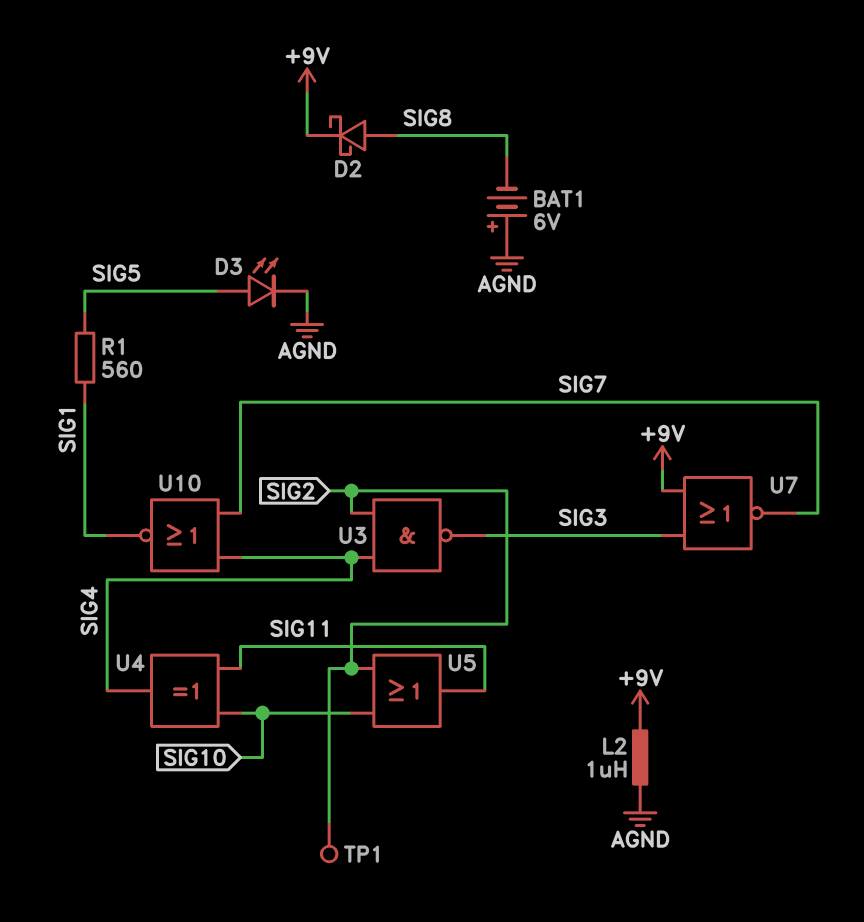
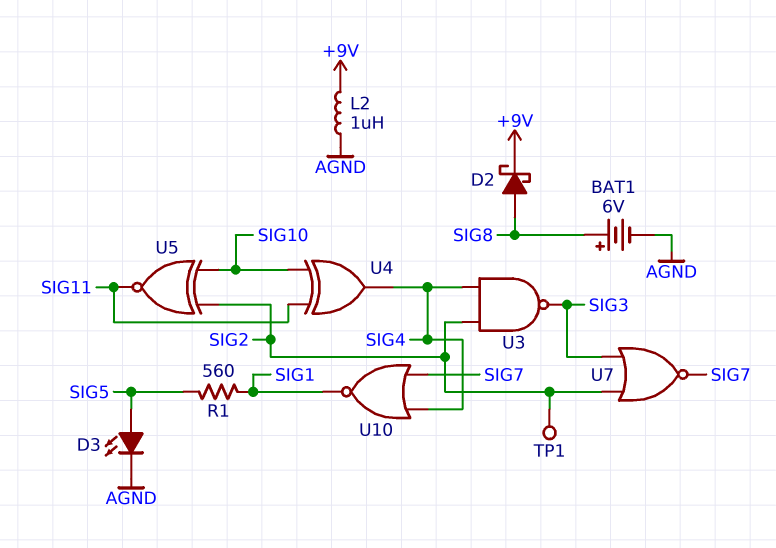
BAT1: 6V (plus AGND, minus SIG8) -> 6V (plus SIG8, minus AGND)
U5: OR (in SIG2, in SIG10, out SIG11) -> XNOR (in SIG2, in SIG10, out SIG11)
U7: NOR (in +9V, in SIG3, out SIG7) -> NOR (in SIG2, in SIG3, out SIG7)

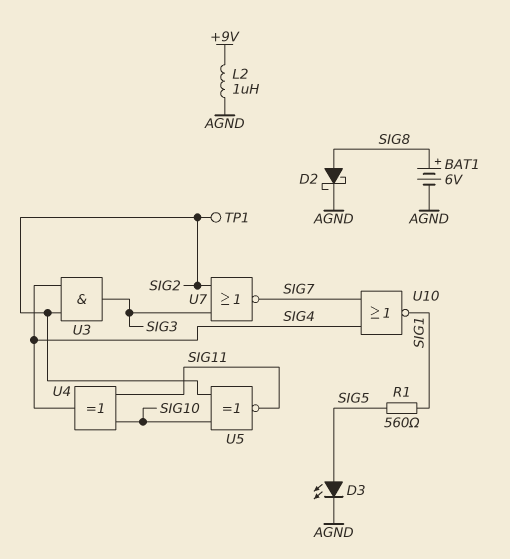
D2: schottky (A SIG8, K +9V) -> schottky (A SIG8, K AGND)
U3: NAND (in SIG2, in SIG4, out SIG3) -> AND (in SIG2, in SIG4, out SIG3)

